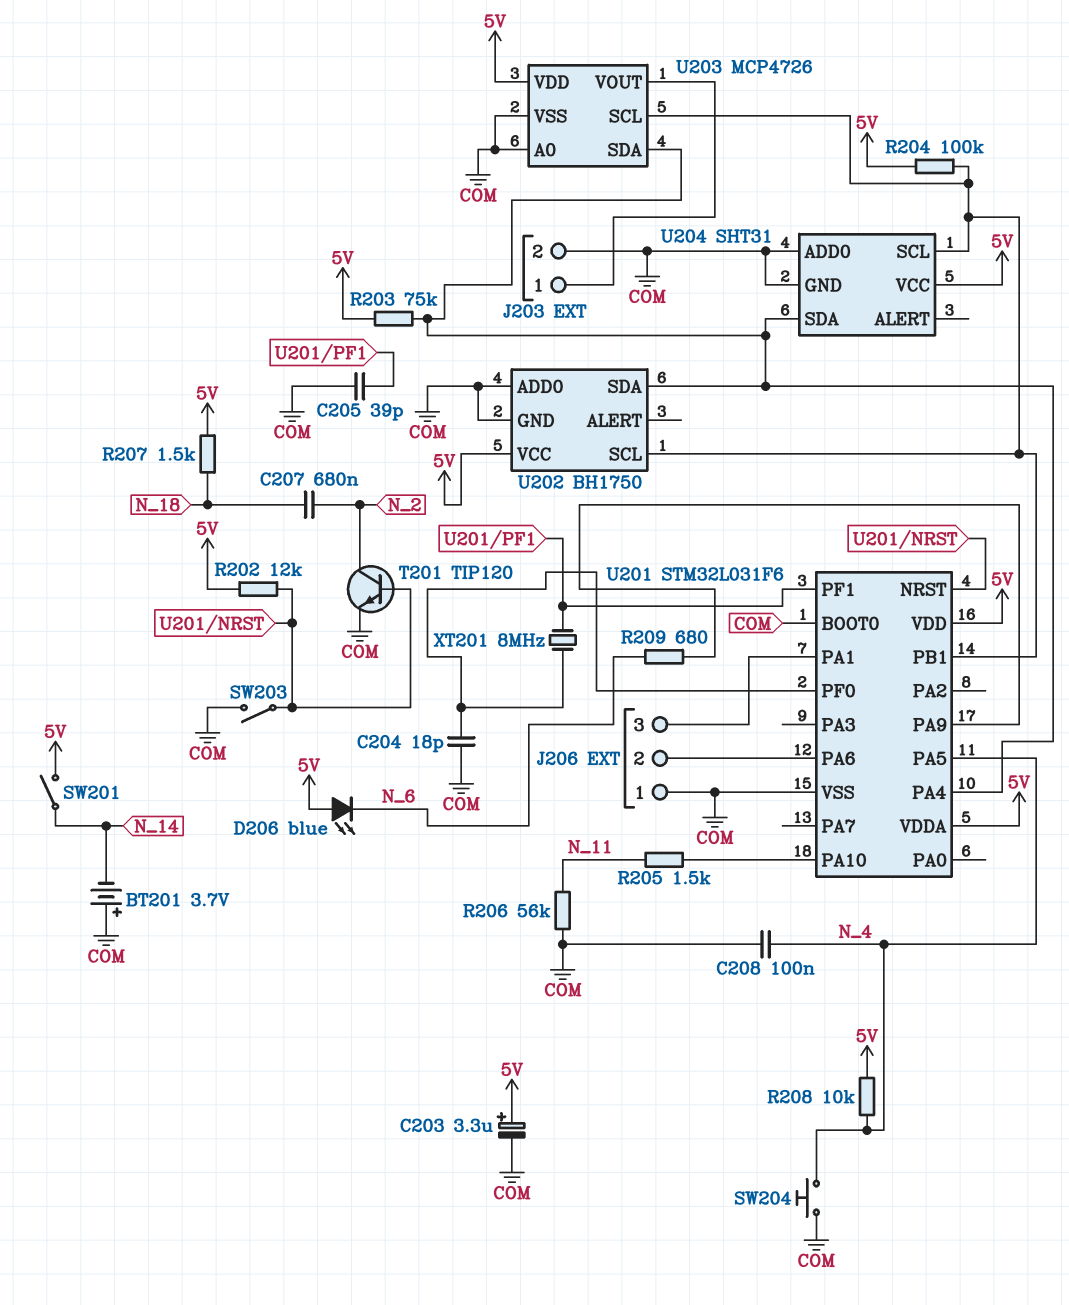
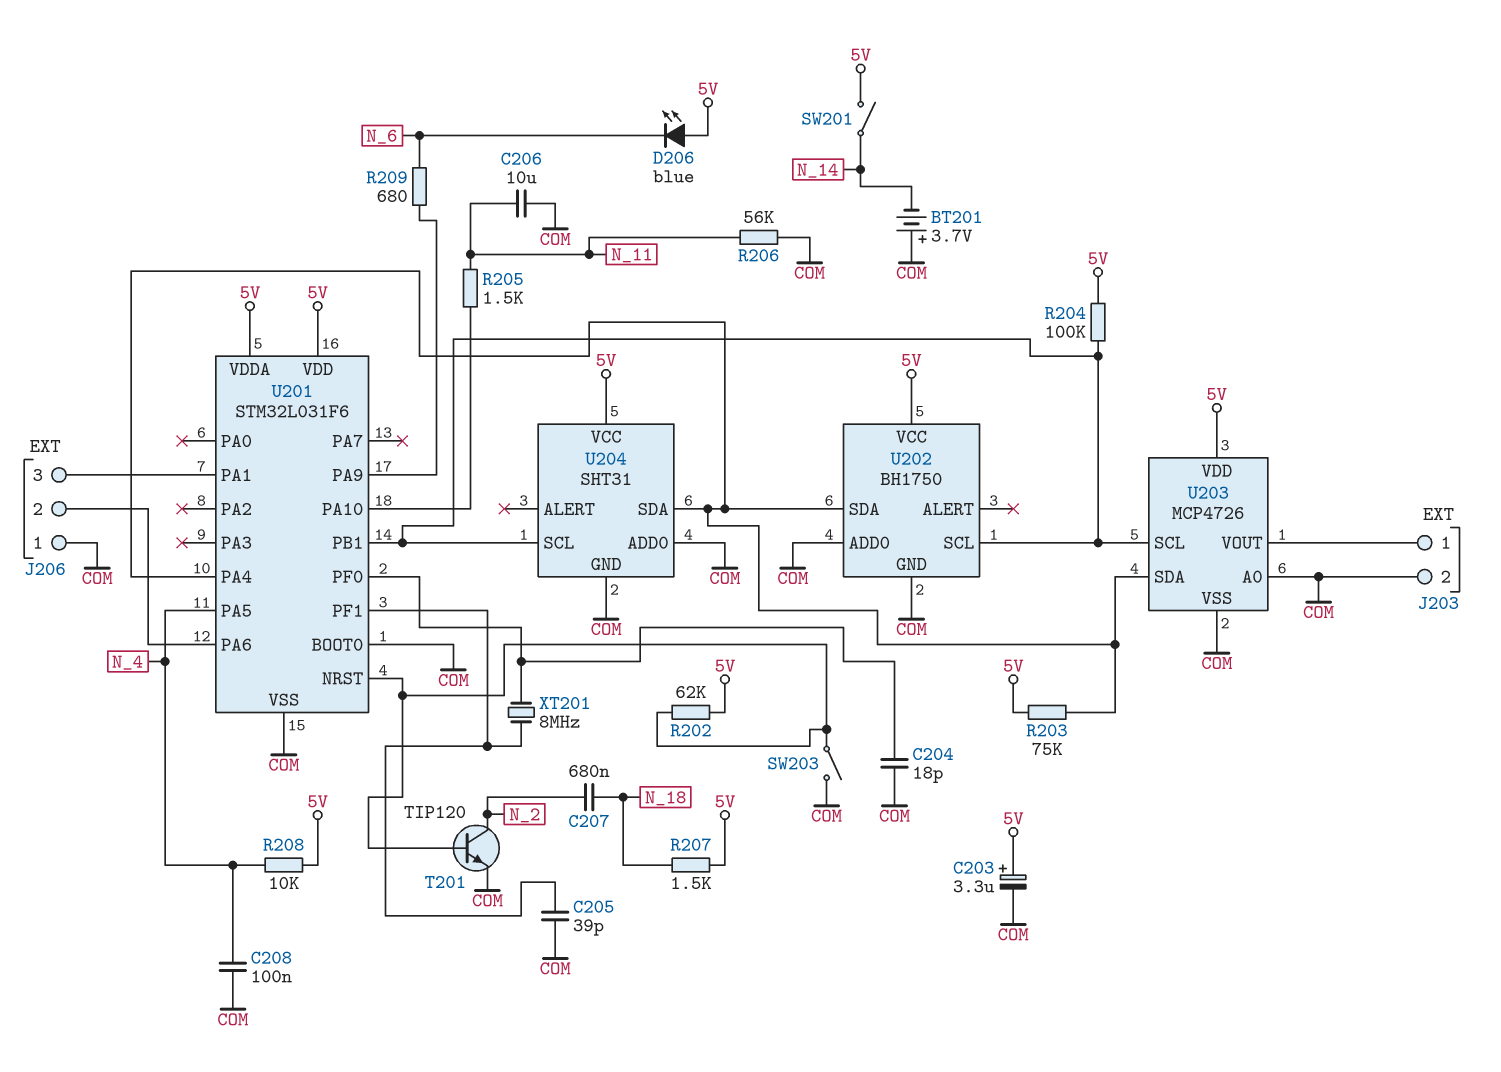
C206: none -> 10uF (COM, N_11)
R202: 12k (5V, U201/NRST) -> 62k (5V, U201/NRST)
SW204: button (COM, N_4) -> none

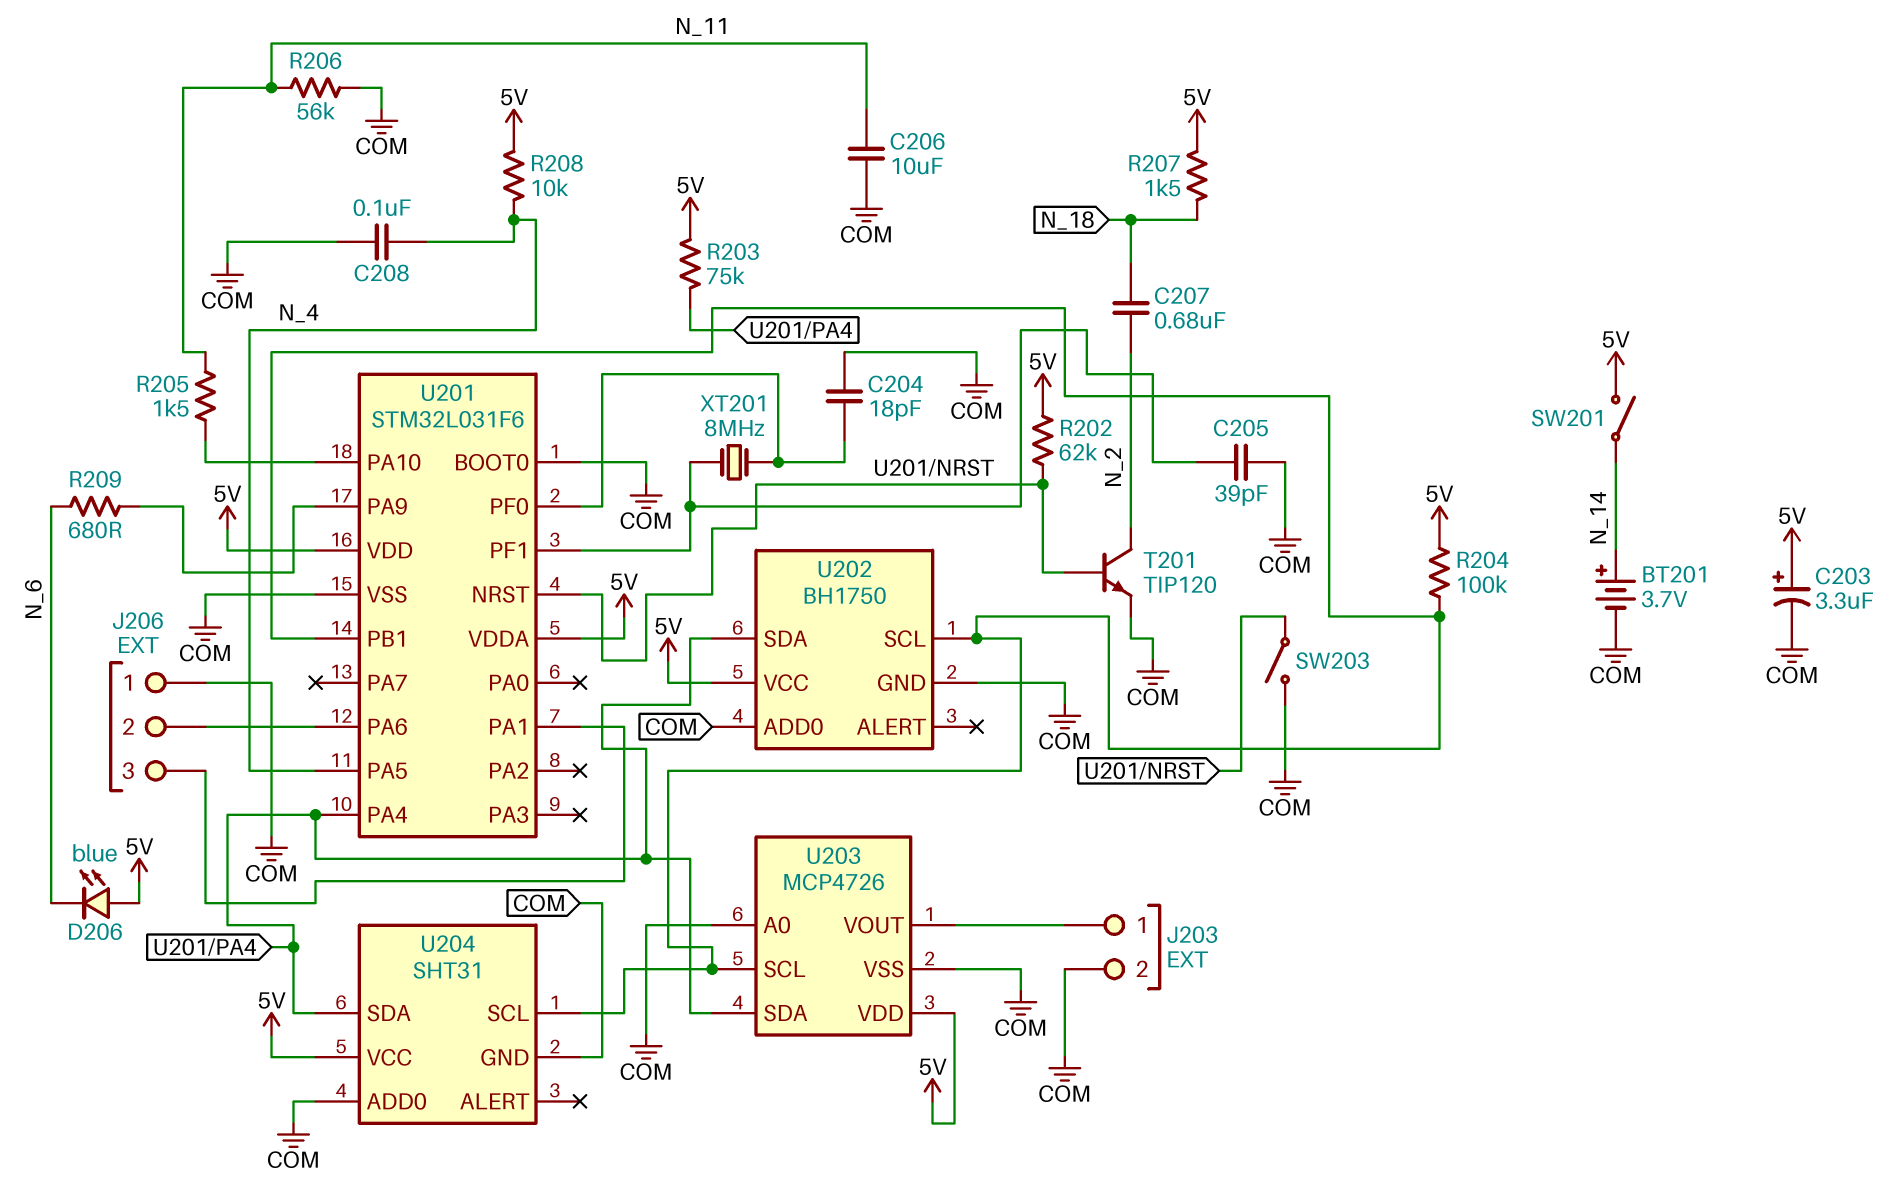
BT201: 3.7V (plus COM, minus N_14) -> 3.7V (plus N_14, minus COM)

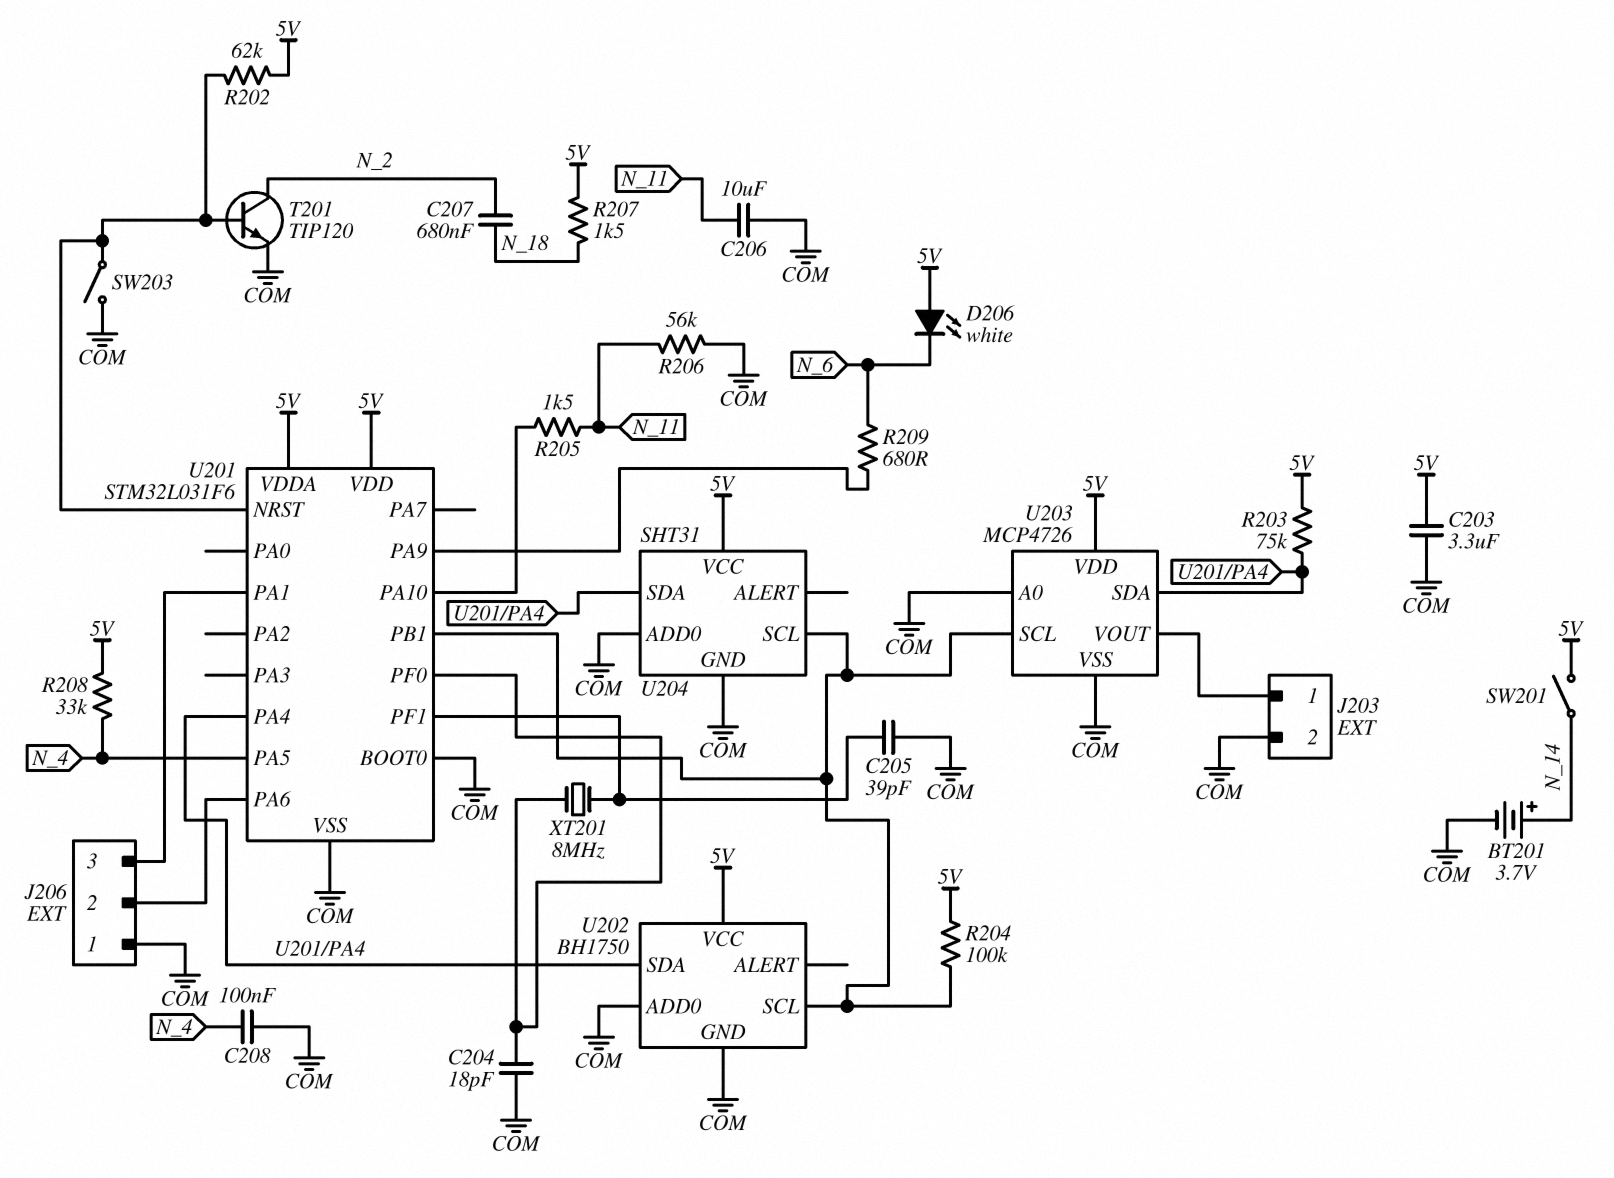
C203: 3.3uF (plus 5V, minus COM) -> 3.3uF (5V, COM)
D206: LED blue (A 5V, K N_6) -> LED white (A 5V, K N_6)
R208: 10k (5V, N_4) -> 33k (5V, N_4)

